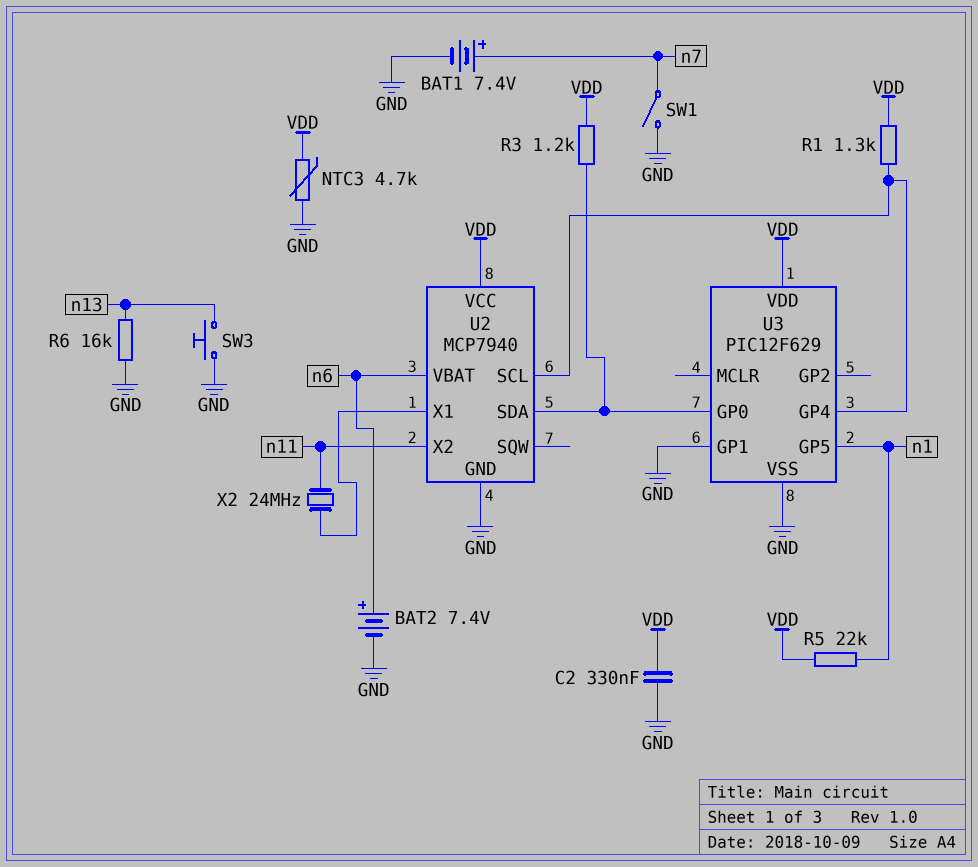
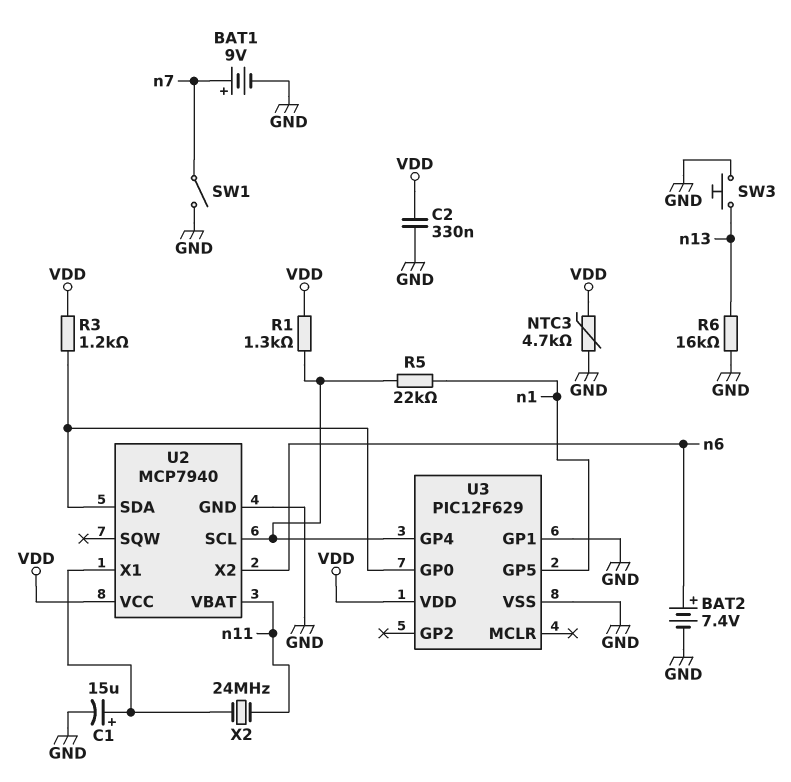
BAT1: 7.4V (plus n7, minus GND) -> 9V (plus n7, minus GND)
C1: none -> 15uF (plus U2/X1, minus GND)
R5: 22k (VDD, n1) -> 22k (U2/SCL, n1)
U2 pin VBAT: n6 -> n11
U2 pin X2: n11 -> n6

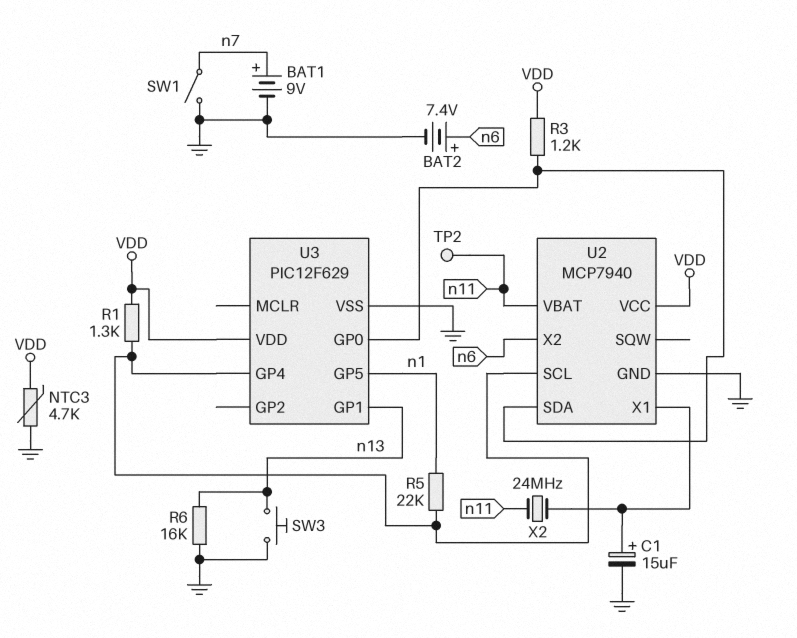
C2: 330nF (GND, VDD) -> none
TP2: none -> test point (n11)
U3 pin GP1: GND -> n13

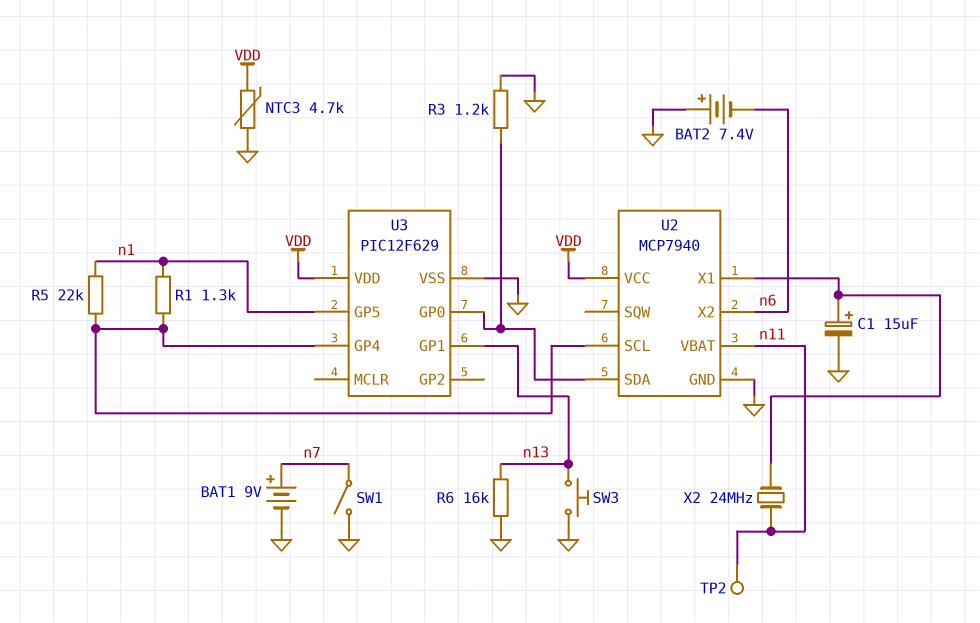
BAT2: 7.4V (plus n6, minus GND) -> 7.4V (plus GND, minus n6)
R1: 1.3k (U2/SCL, VDD) -> 1.3k (U2/SCL, n1)
R3: 1.2k (U2/SDA, VDD) -> 1.2k (GND, U2/SDA)

